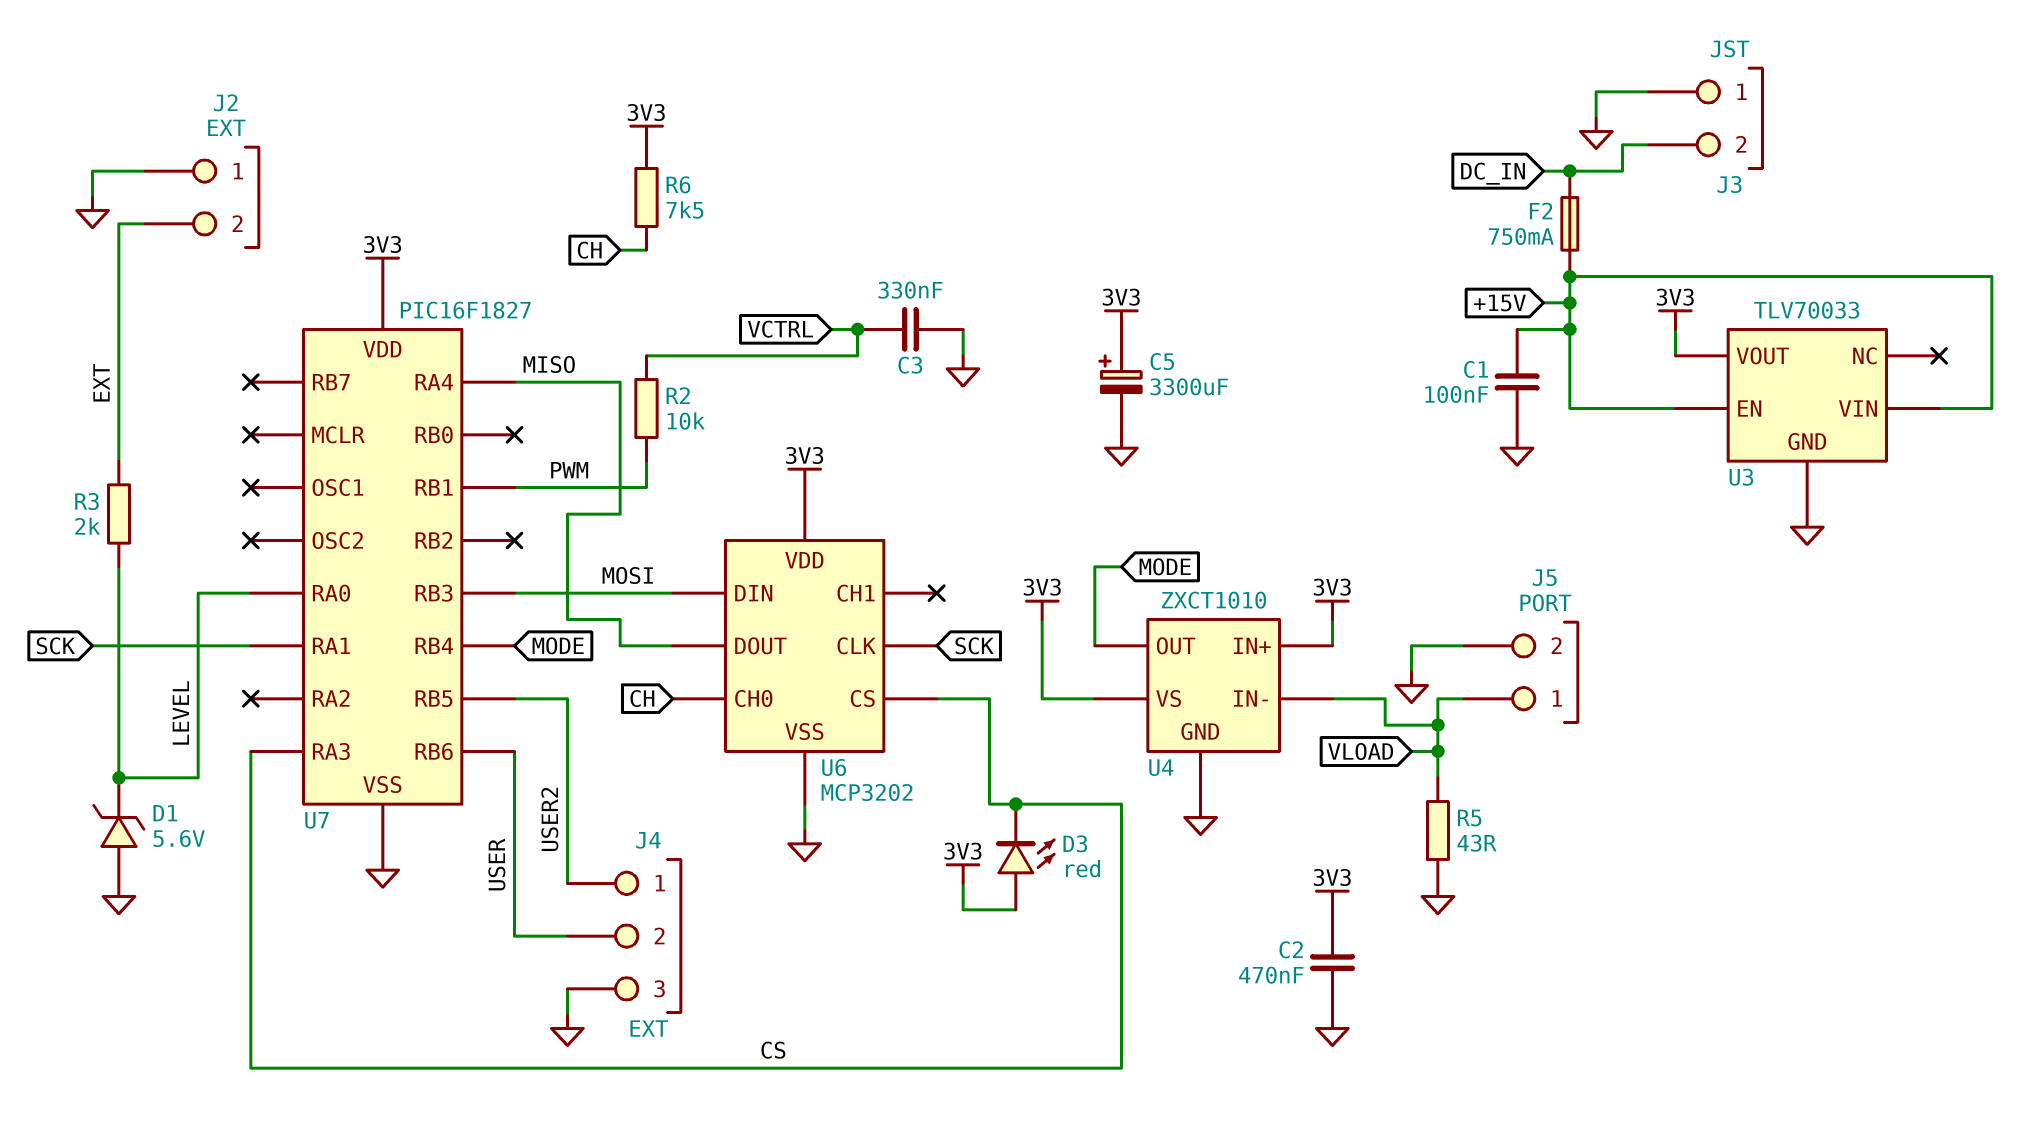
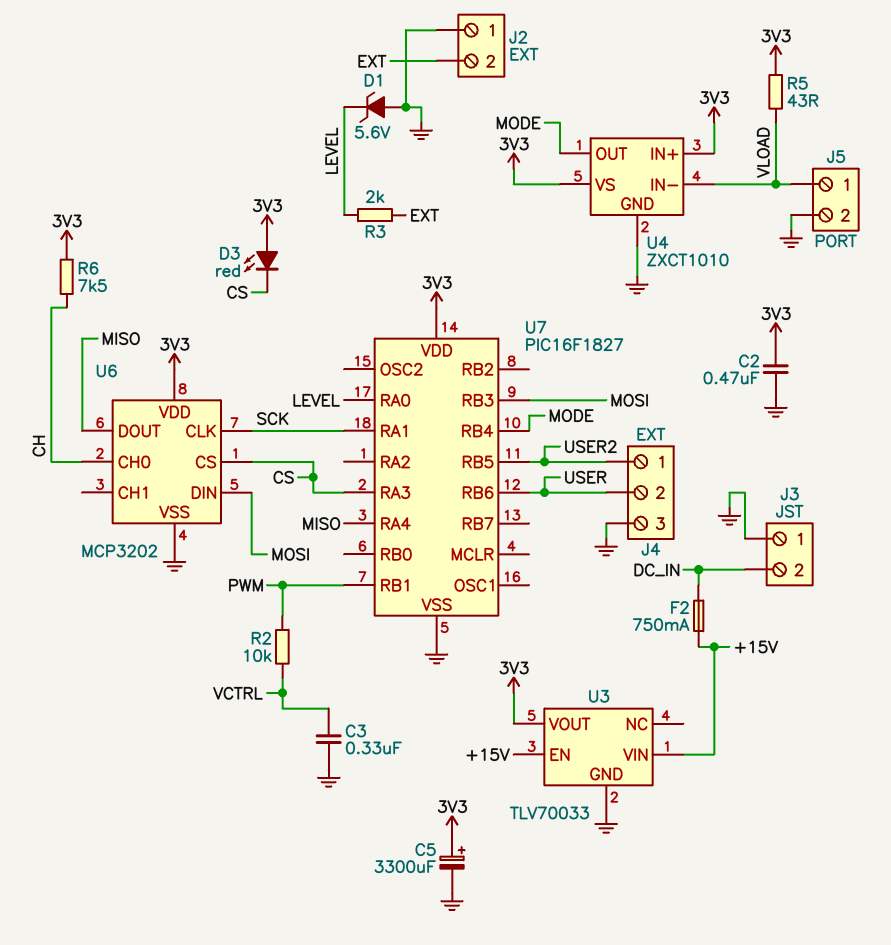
C1: 100nF (+15V, GND) -> none
R5: 43 (GND, VLOAD) -> 43 (3V3, VLOAD)

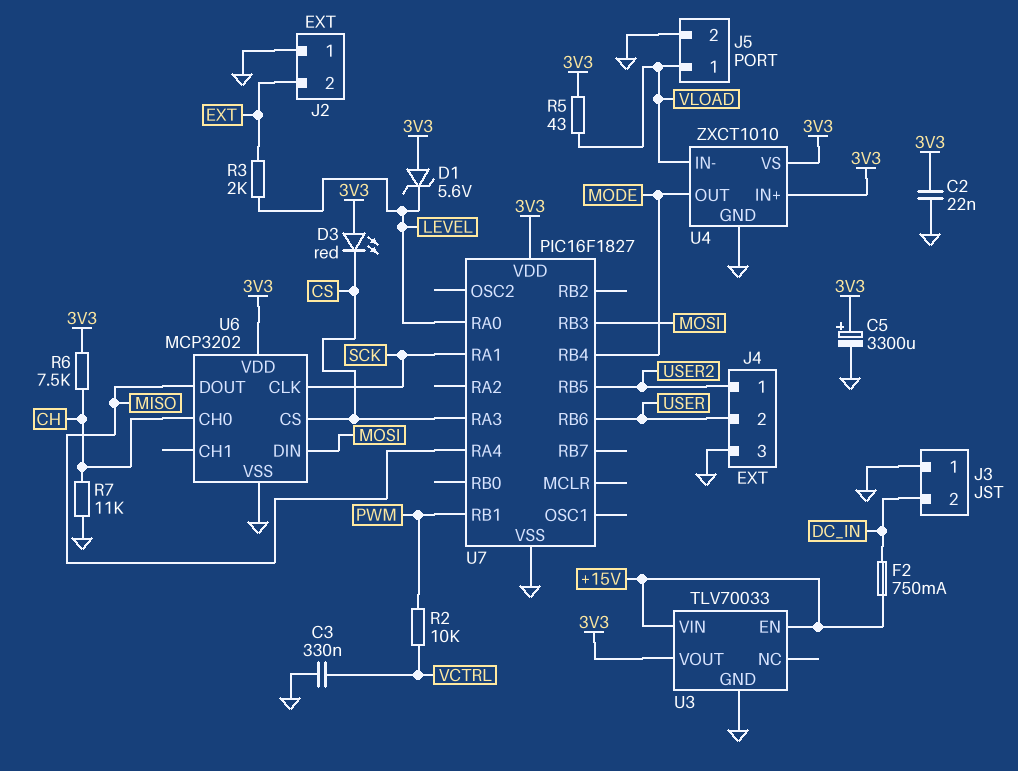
C2: 470nF (3V3, GND) -> 22nF (3V3, GND)
D1: zener 5.6V (A GND, K LEVEL) -> zener 5.6V (A 3V3, K LEVEL)
R7: none -> 11k (CH, GND)

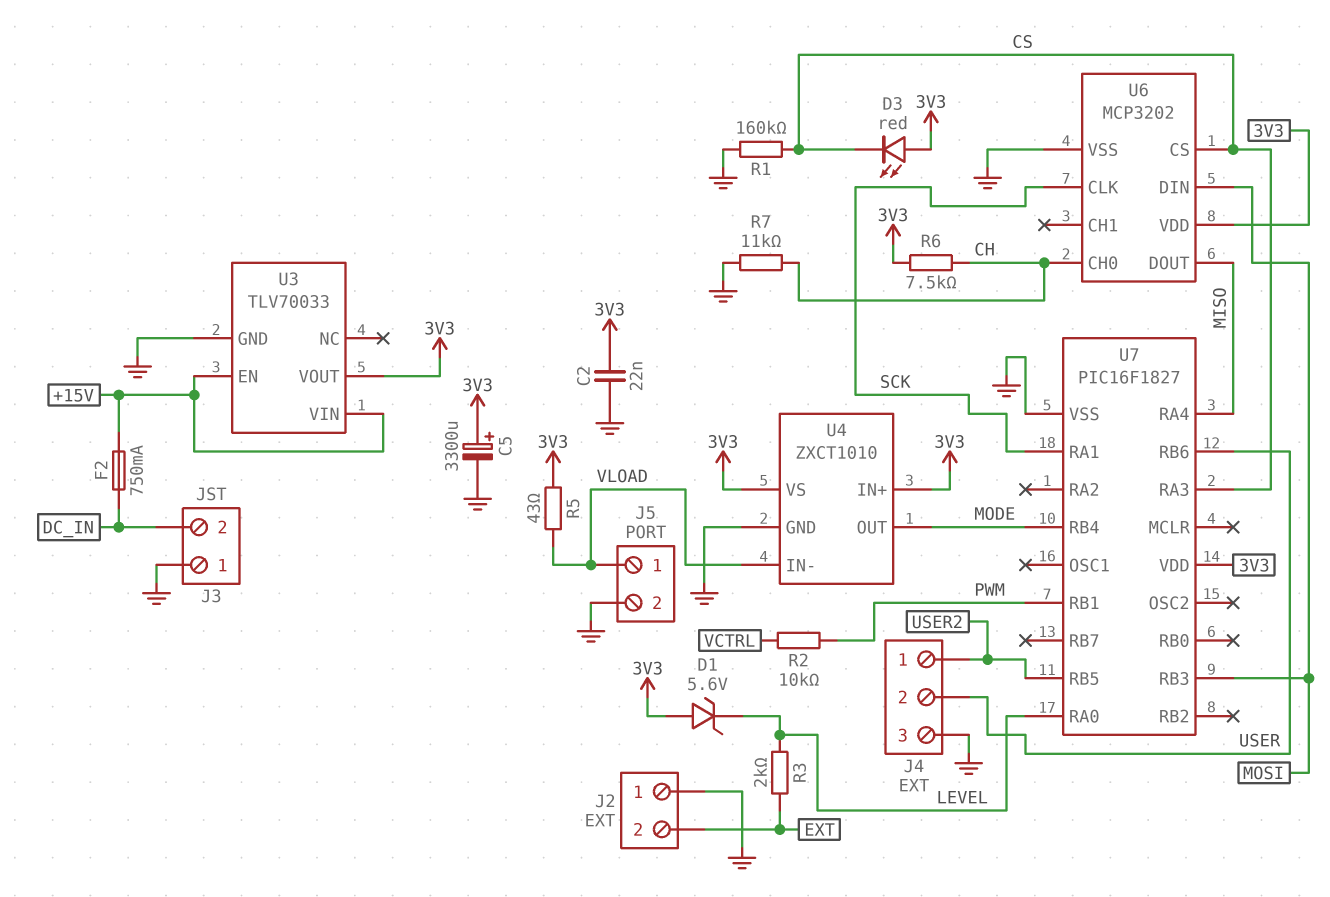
C3: 330nF (GND, VCTRL) -> none
R1: none -> 160k (CS, GND)

